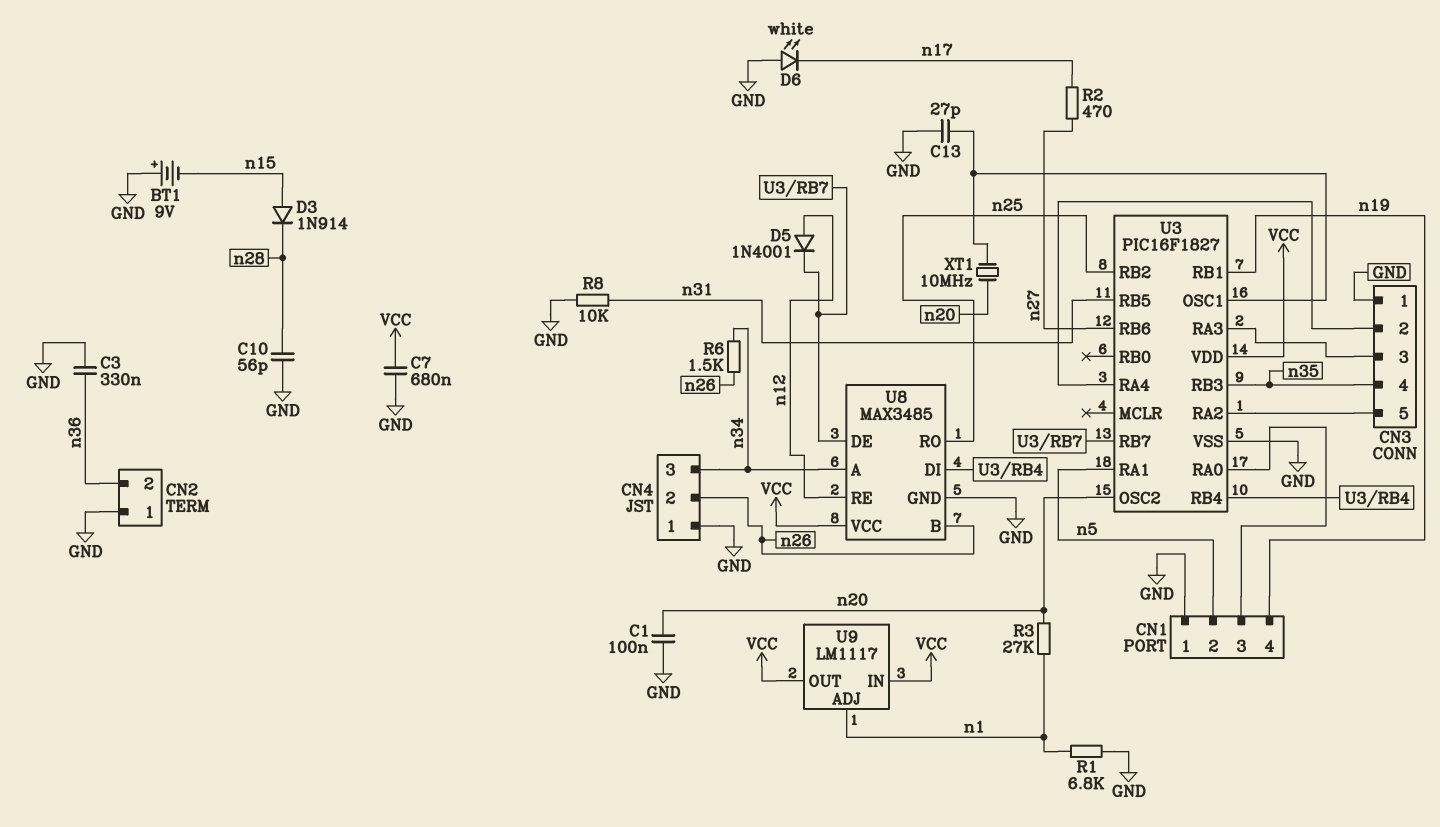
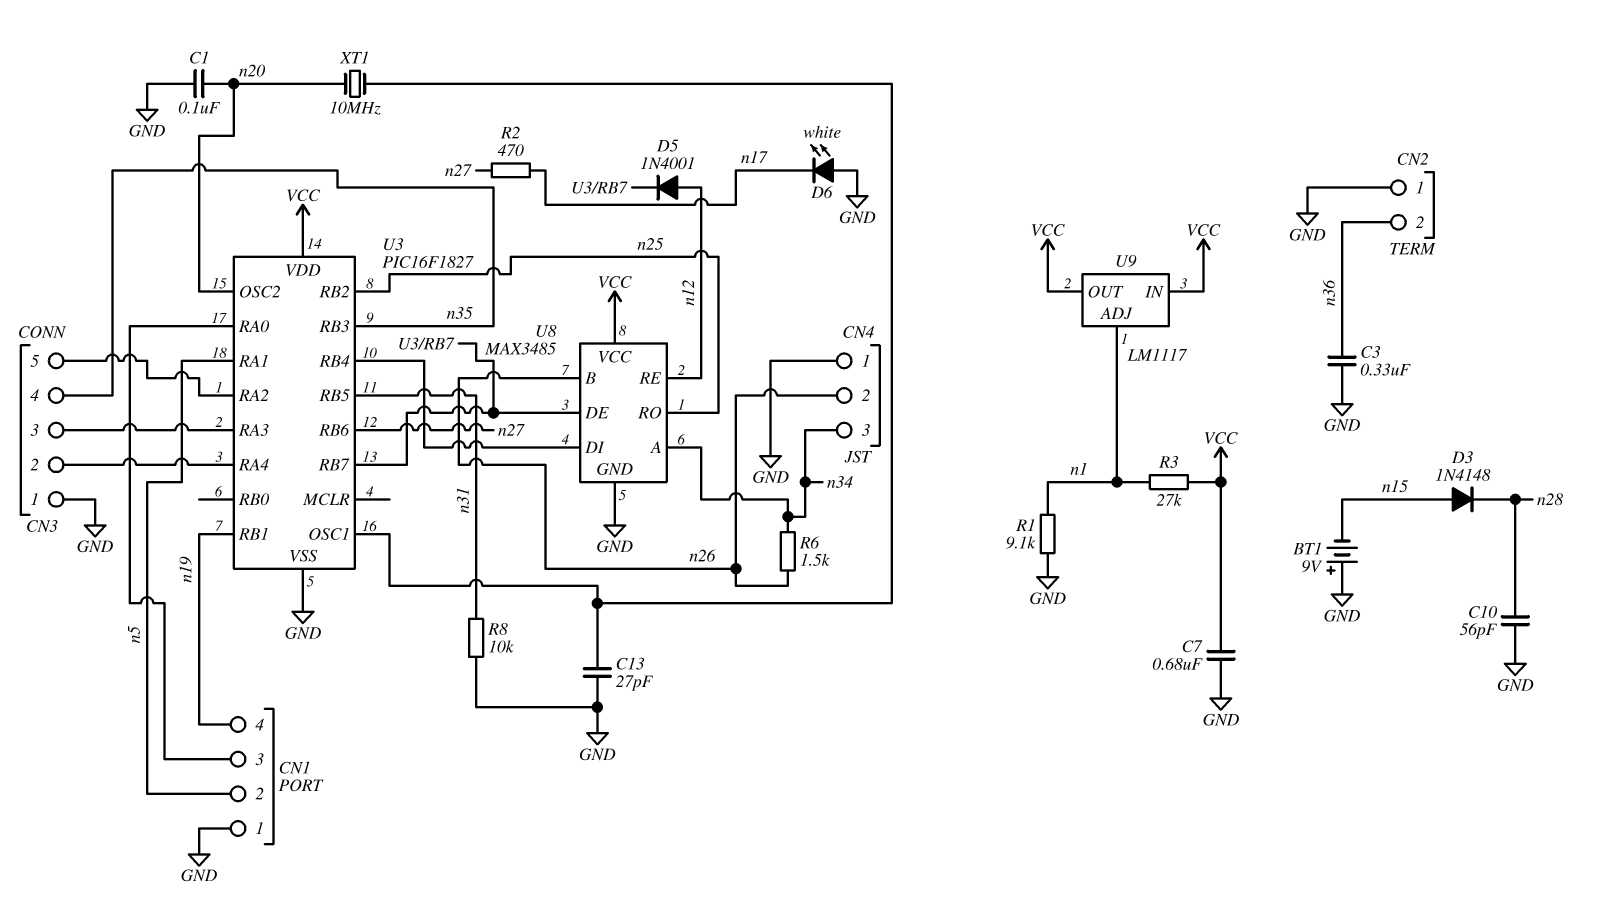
D3: diode 1N914 (A n15, K n28) -> diode 1N4148 (A n15, K n28)
R1: 6.8k (GND, n1) -> 9.1k (GND, n1)
R3: 27k (n1, n20) -> 27k (VCC, n1)

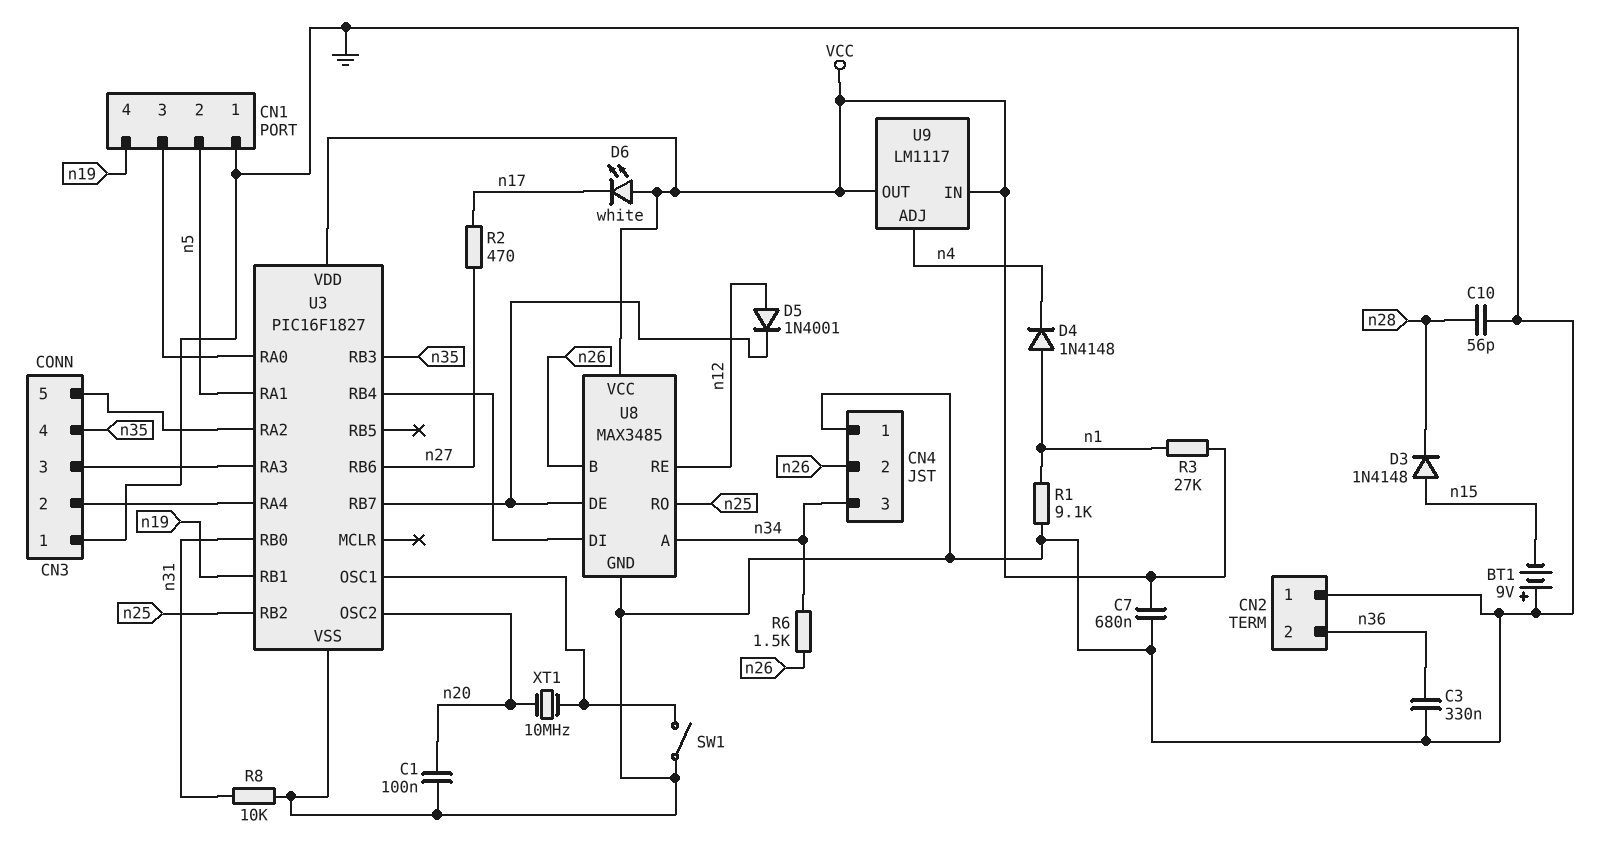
C13: 27pF (GND, U3/OSC1) -> none
D4: none -> diode 1N4148 (A n1, K n4)
D6: LED white (A GND, K n17) -> LED white (A VCC, K n17)
SW1: none -> switch (GND, U3/OSC1)
U3 pin RB0: none -> n31
U3 pin RB5: n31 -> none
U9 pin ADJ: n1 -> n4

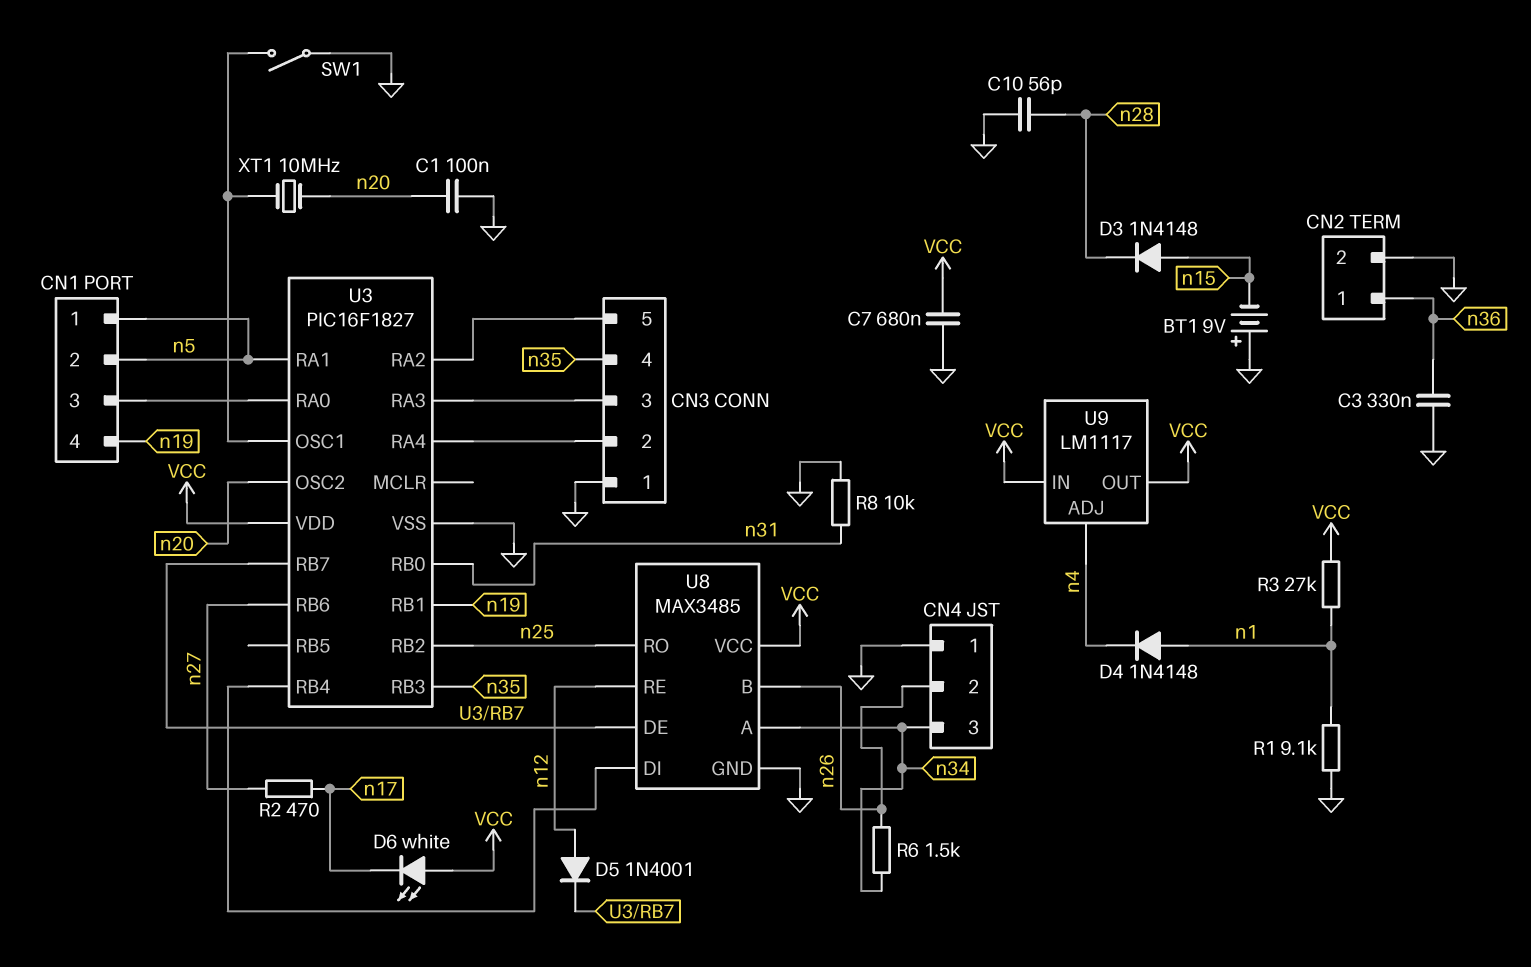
CN1 pin 1: GND -> n5
CN2 pin 1: GND -> n36
CN2 pin 2: n36 -> GND

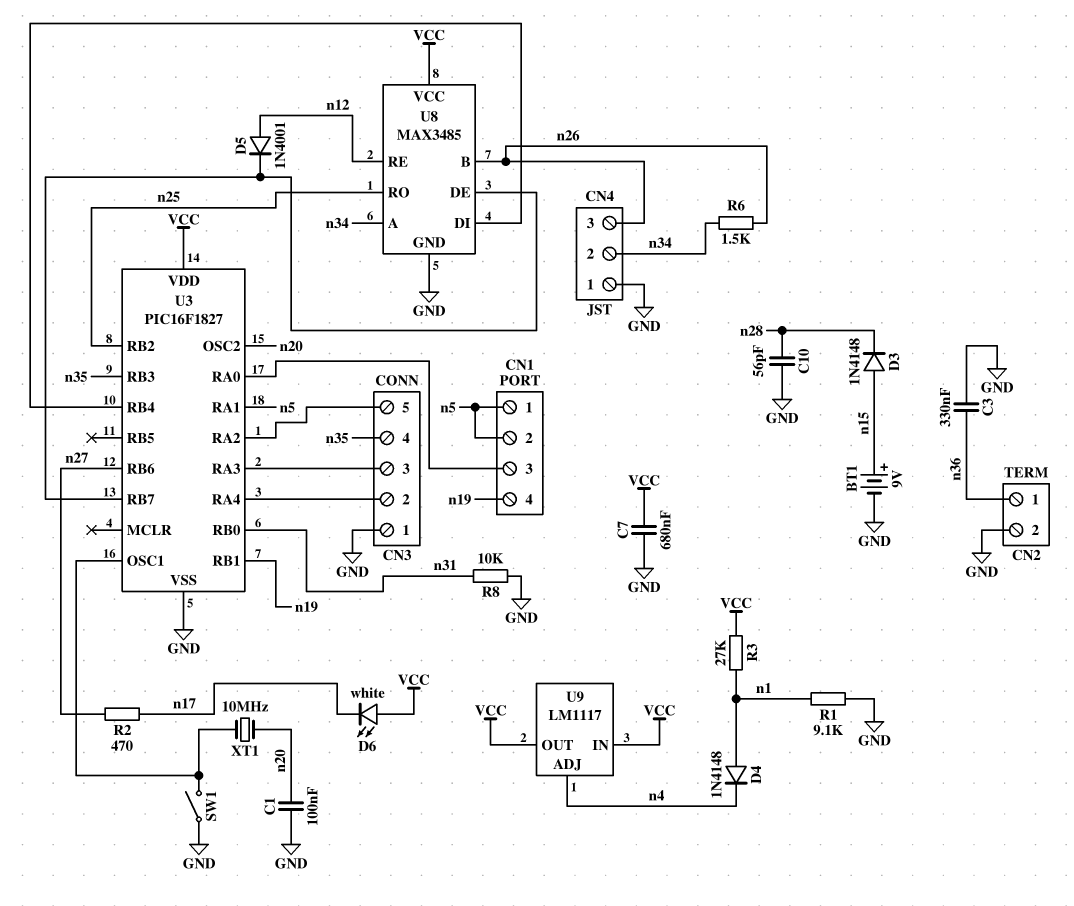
BT1: 9V (plus GND, minus n15) -> 9V (plus n15, minus GND)
CN4 pin 2: n26 -> n34
CN4 pin 3: n34 -> n26

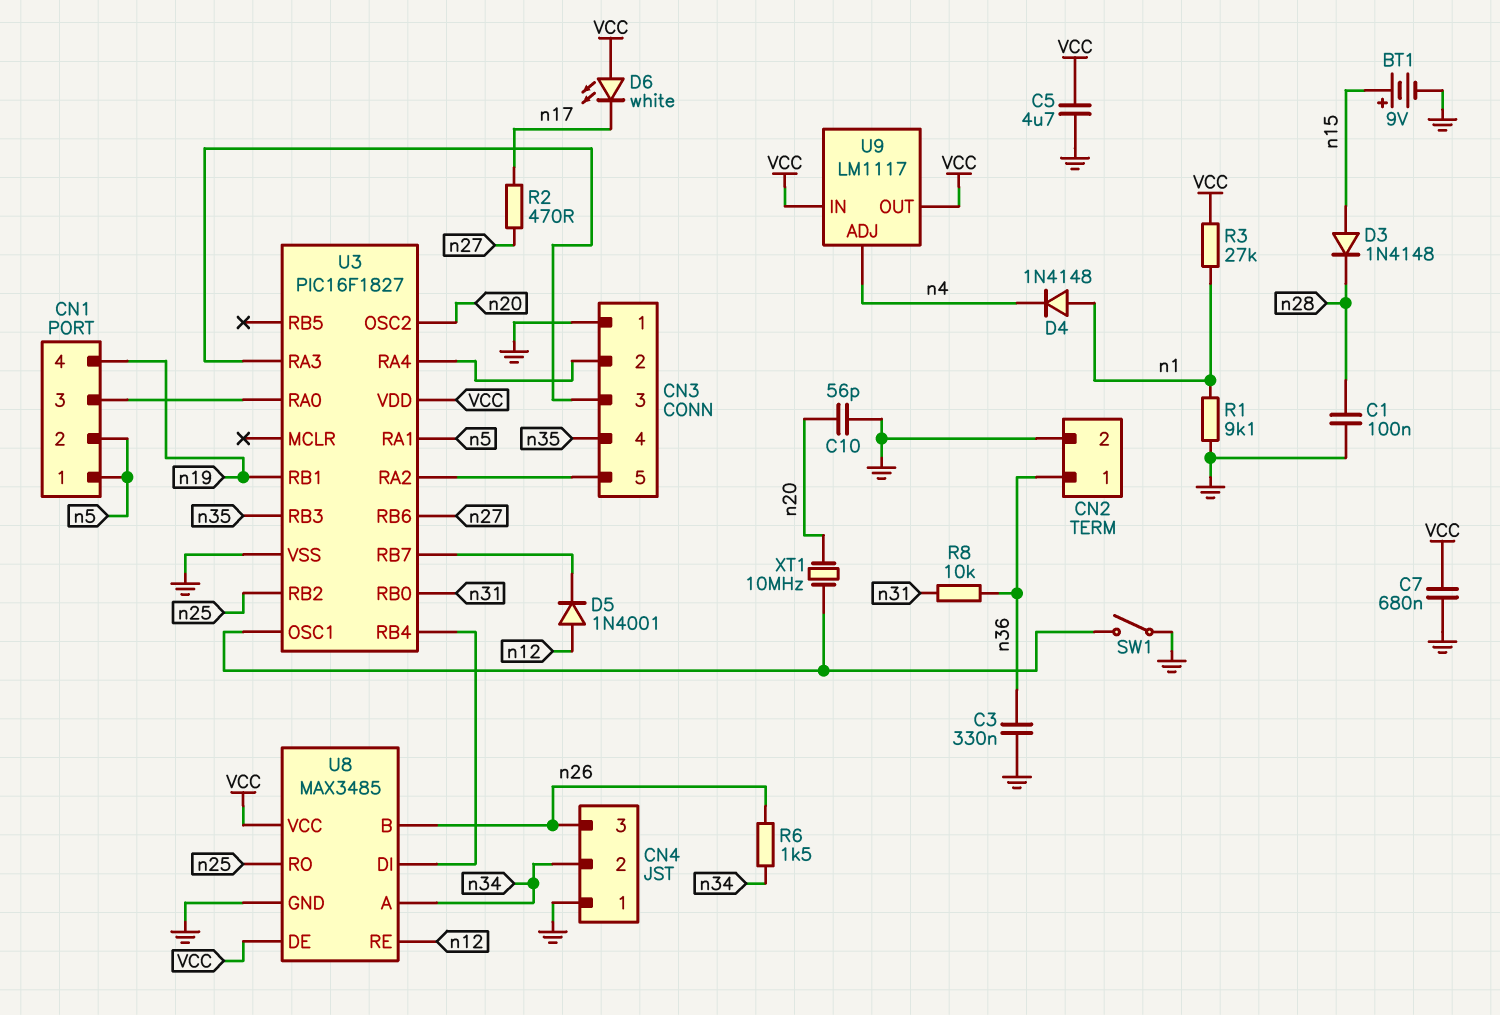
C1: 100nF (GND, n20) -> 100nF (GND, n28)
C5: none -> 4.7uF (GND, VCC)
C10: 56pF (GND, n28) -> 56pF (GND, n20)
R8: 10k (GND, n31) -> 10k (n31, n36)
U8 pin DE: U3/RB7 -> VCC

